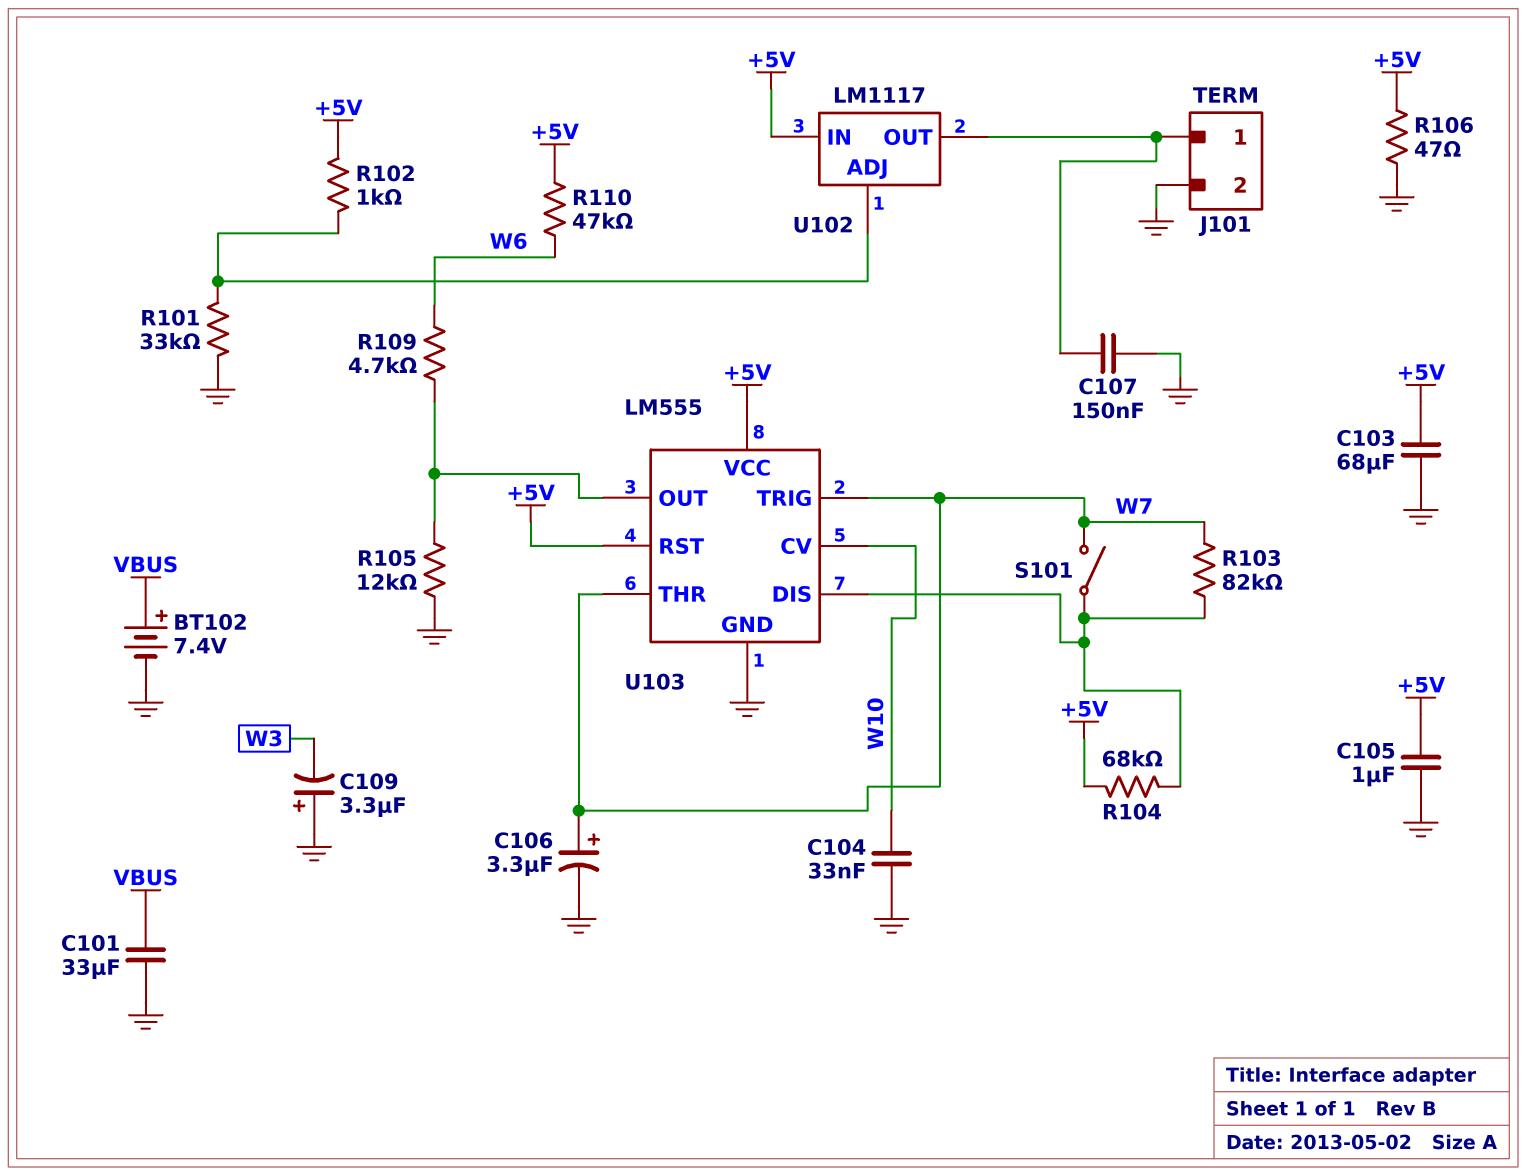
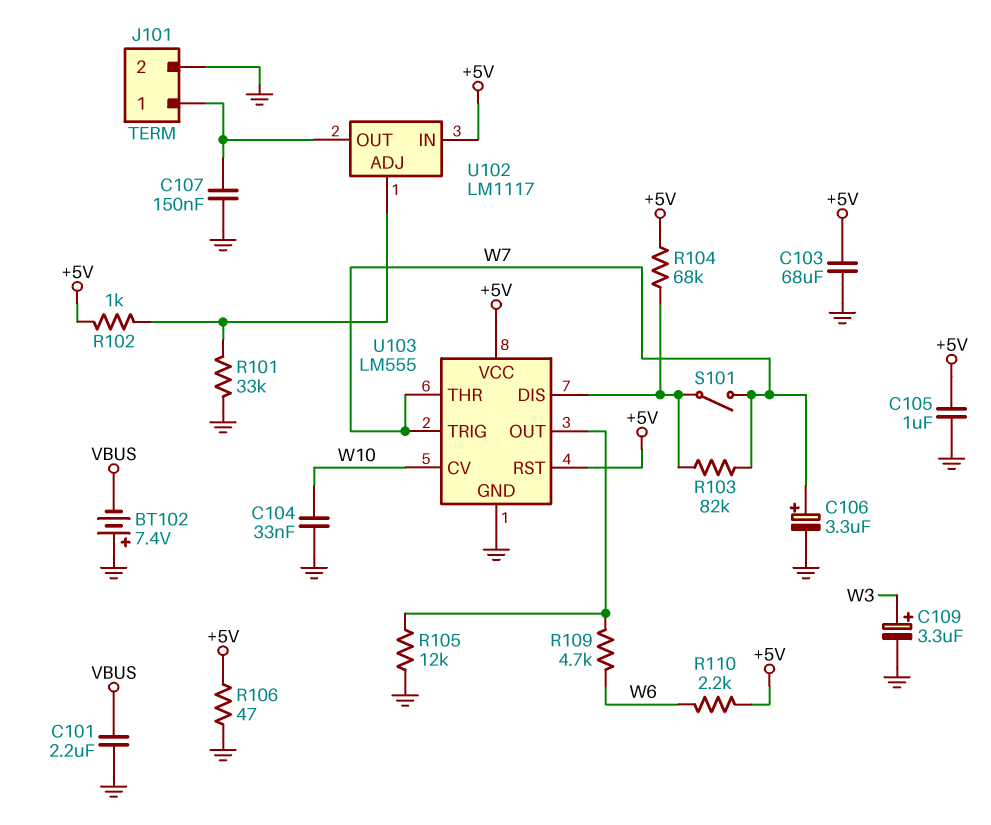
BT102: 7.4V (plus VBUS, minus GND) -> 7.4V (plus GND, minus VBUS)
C101: 33uF (GND, VBUS) -> 2.2uF (GND, VBUS)
C109: 3.3uF (plus GND, minus W3) -> 3.3uF (plus W3, minus GND)
R110: 47k (+5V, W6) -> 2.2k (+5V, W6)

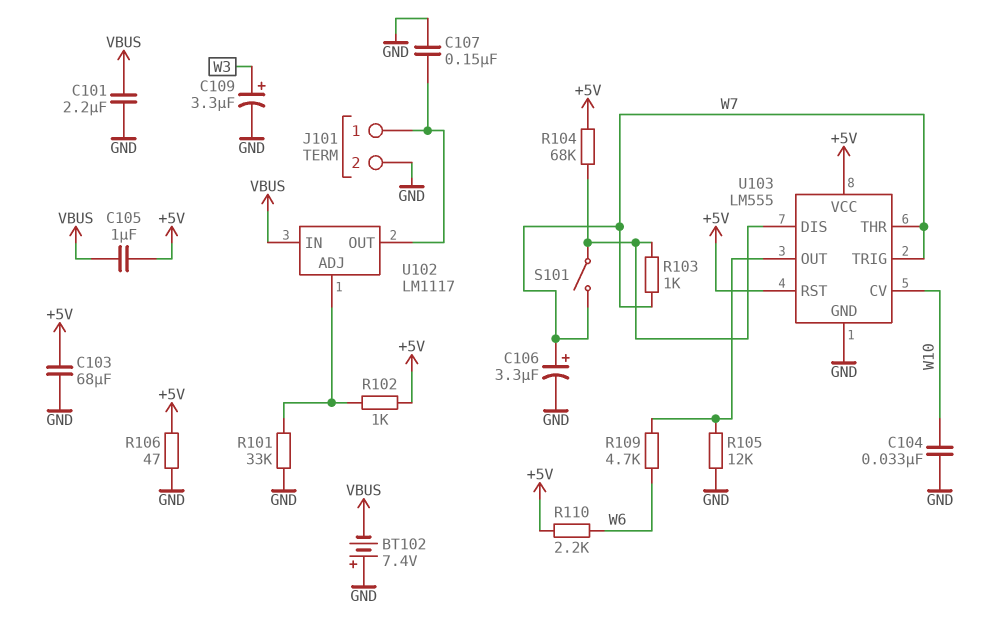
C105: 1uF (+5V, GND) -> 1uF (+5V, VBUS)
R103: 82k (U103/DIS, W7) -> 1k (U103/DIS, W7)
U102 pin IN: +5V -> VBUS

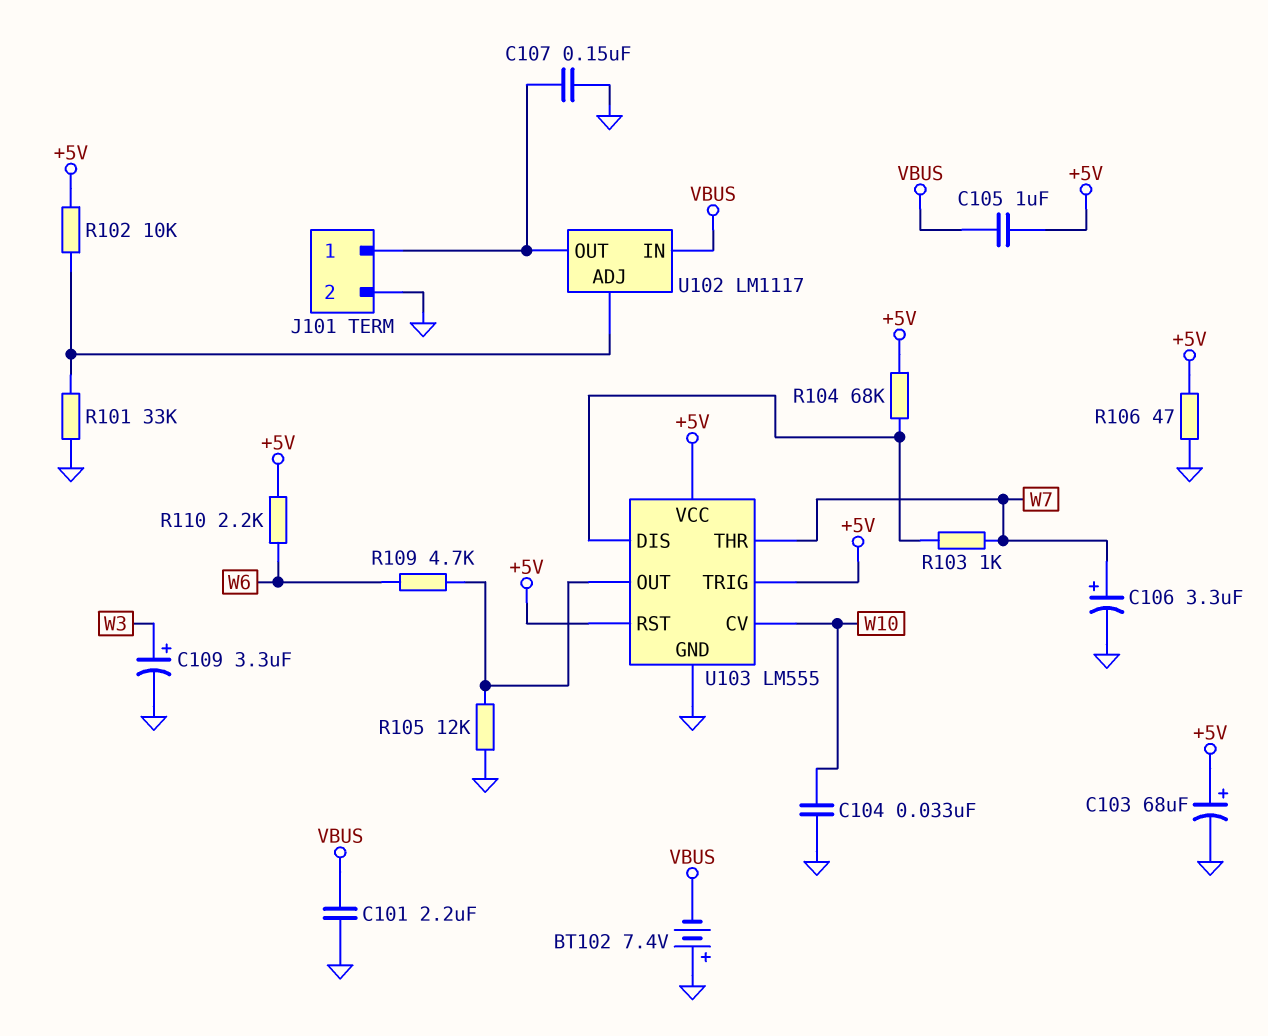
C103: 68uF (+5V, GND) -> 68uF (plus +5V, minus GND)
R102: 1k (+5V, U102/ADJ) -> 10k (+5V, U102/ADJ)
S101: switch (U103/DIS, W7) -> none
U103 pin TRIG: W7 -> +5V

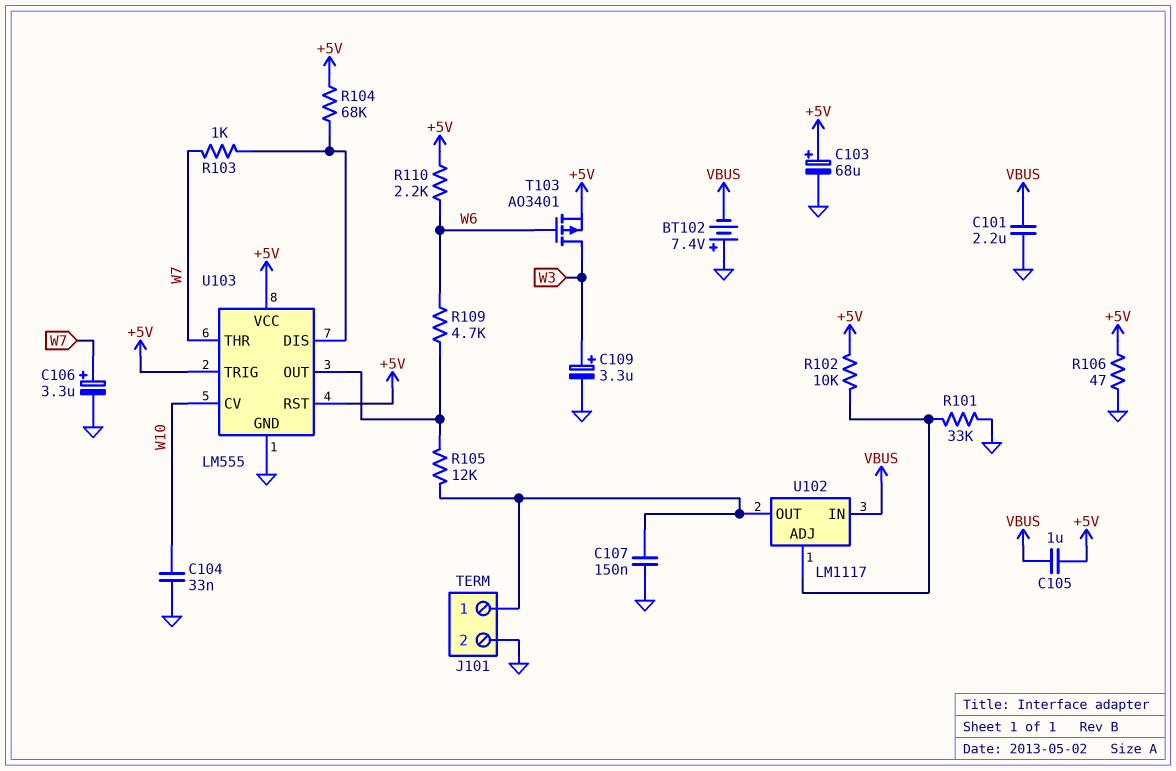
R105: 12k (GND, U103/OUT) -> 12k (J101/1, U103/OUT)
T103: none -> PMOS AO3401 (G W6, D W3, S +5V)

